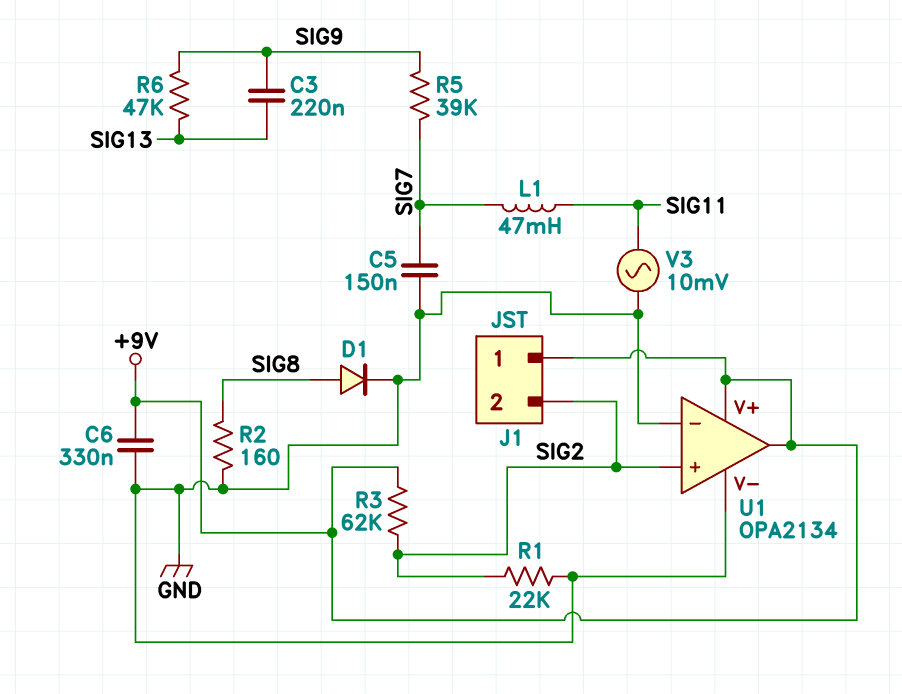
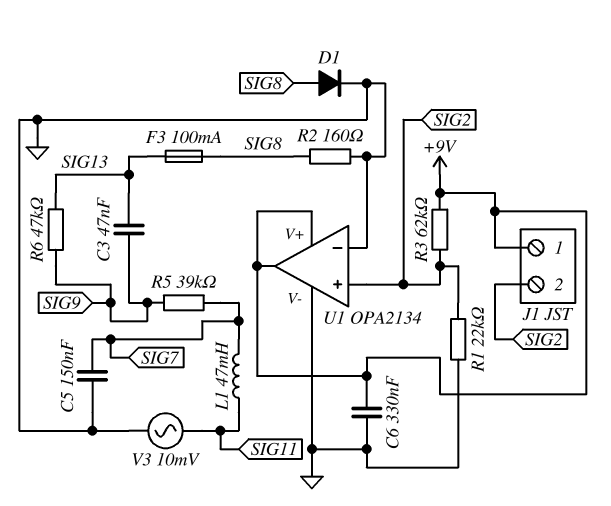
C3: 220nF (SIG9, SIG13) -> 47nF (SIG9, SIG13)
F3: none -> 100mA (SIG8, SIG13)

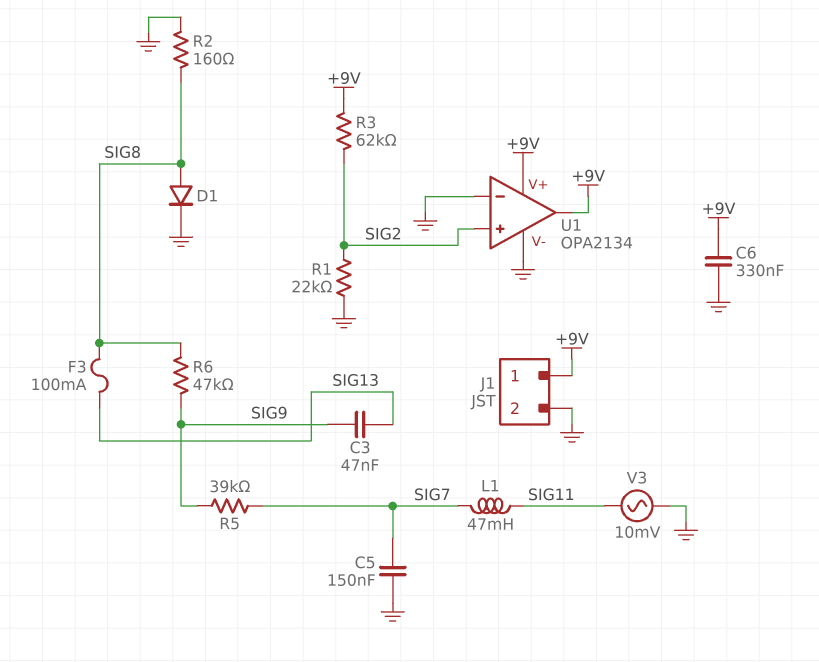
J1 pin 2: SIG2 -> GND
R6: 47k (SIG9, SIG13) -> 47k (SIG8, SIG9)

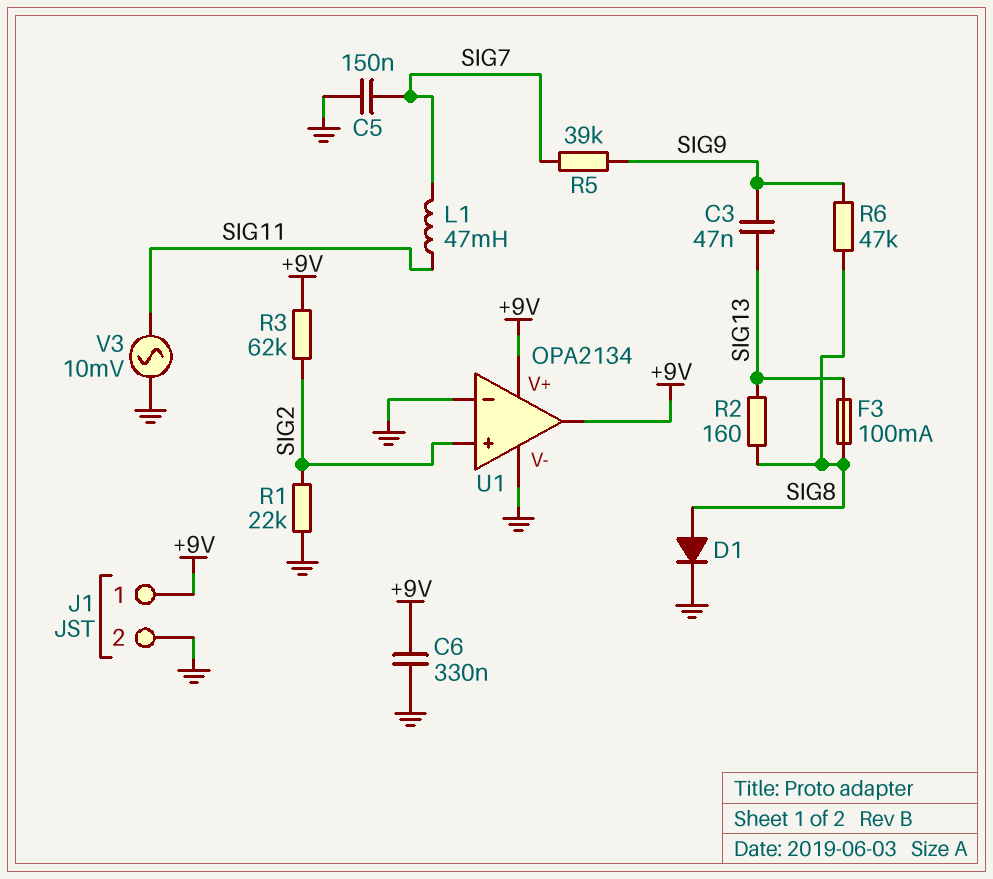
R2: 160 (GND, SIG8) -> 160 (SIG8, SIG13)

